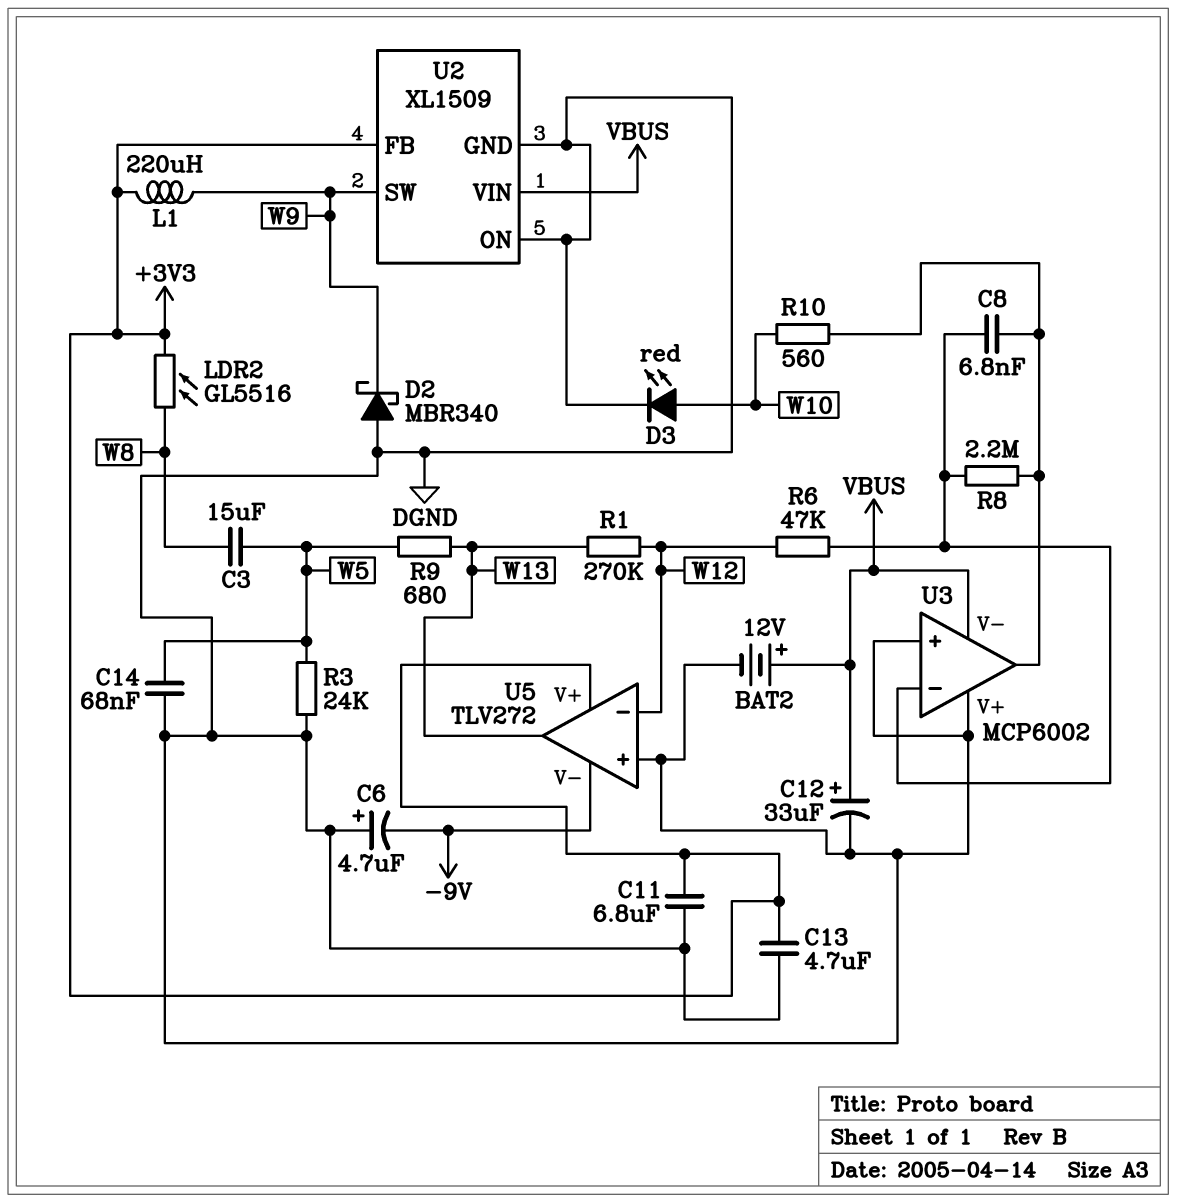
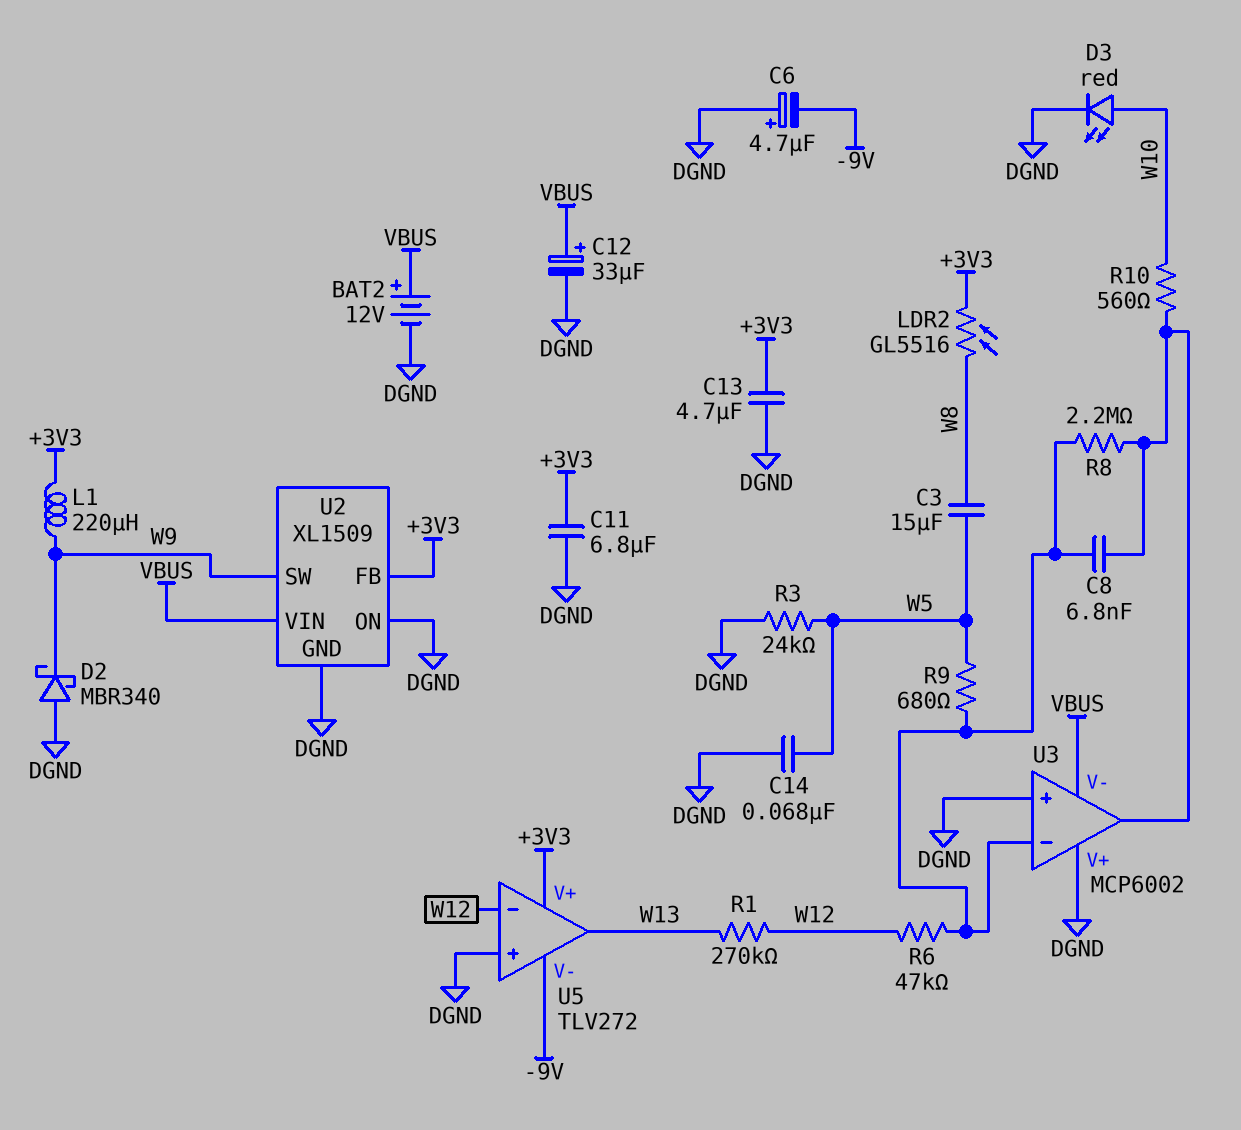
R9: 680 (W5, W13) -> 680 (U3/in-, W5)

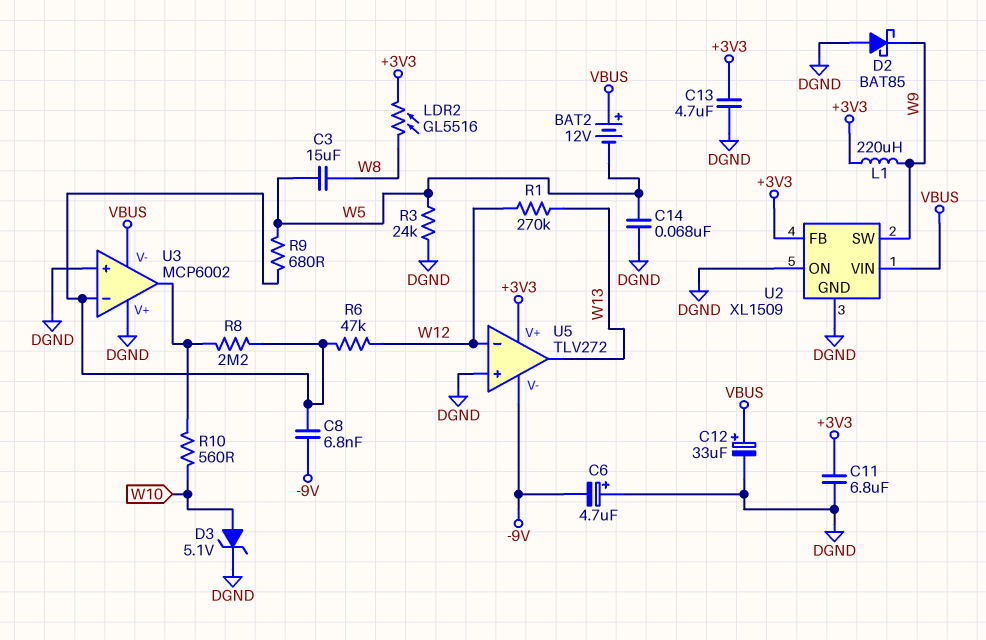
BAT2: 12V (plus VBUS, minus DGND) -> 12V (plus VBUS, minus W5)
C8: 6.8nF (U3/in-, U3/out) -> 6.8nF (-9V, U3/in-)
D2: schottky MBR340 (A DGND, K W9) -> schottky BAT85 (A DGND, K W9)
D3: LED red (A W10, K DGND) -> zener 5.1V (A W10, K DGND)

